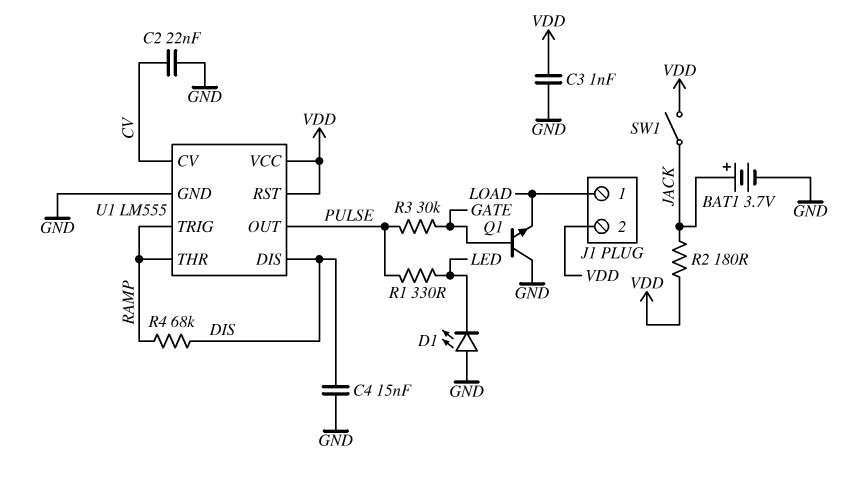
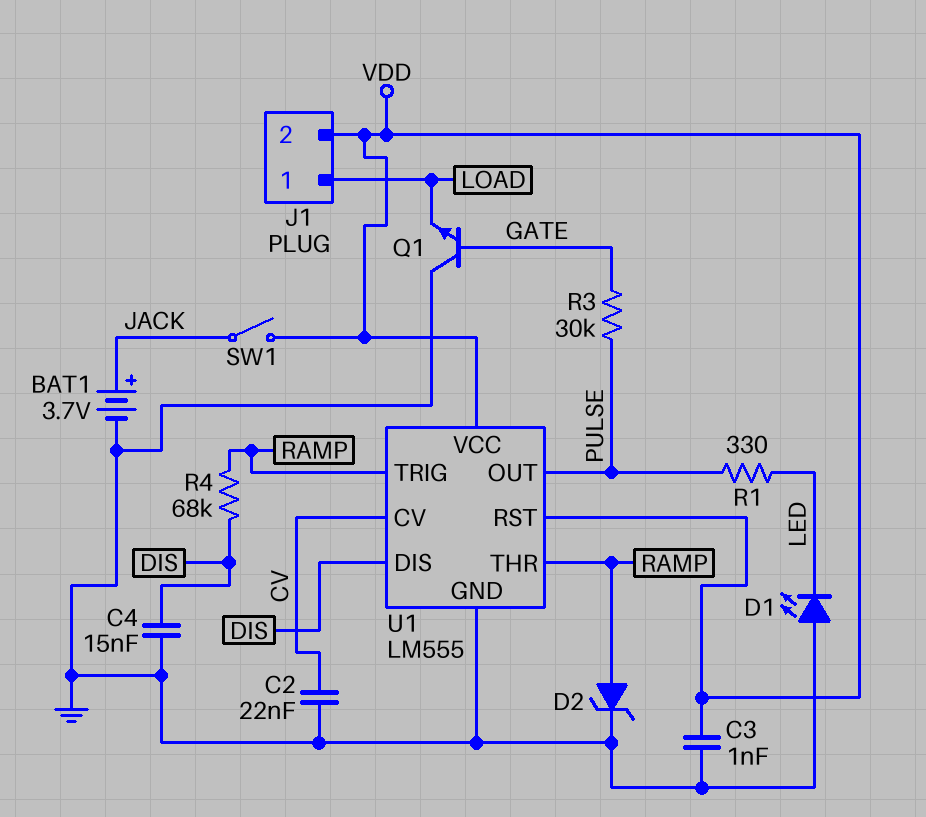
D2: none -> zener (A RAMP, K GND)
R2: 180 (JACK, VDD) -> none

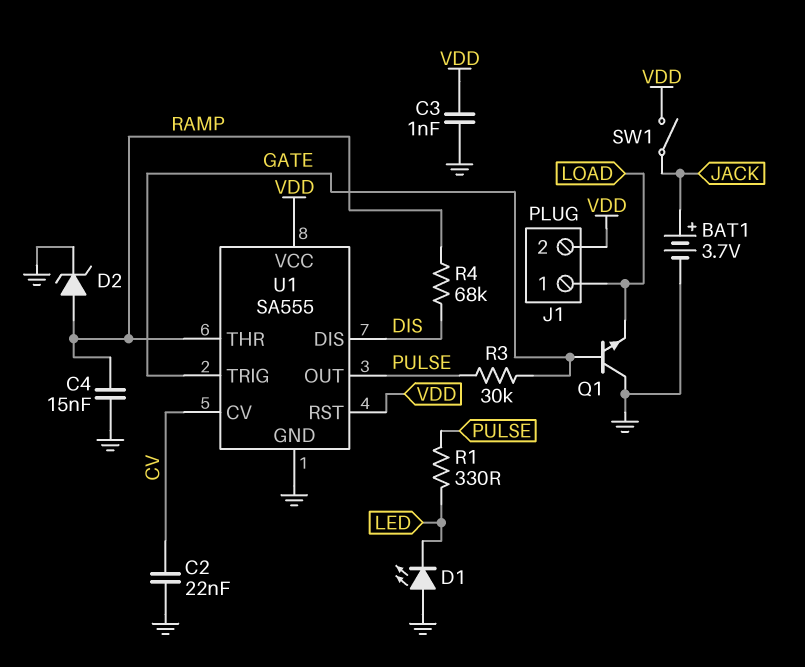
C4: 15nF (DIS, GND) -> 15nF (GND, RAMP)
U1: LM555 -> SA555
U1 pin TRIG: RAMP -> GATE

